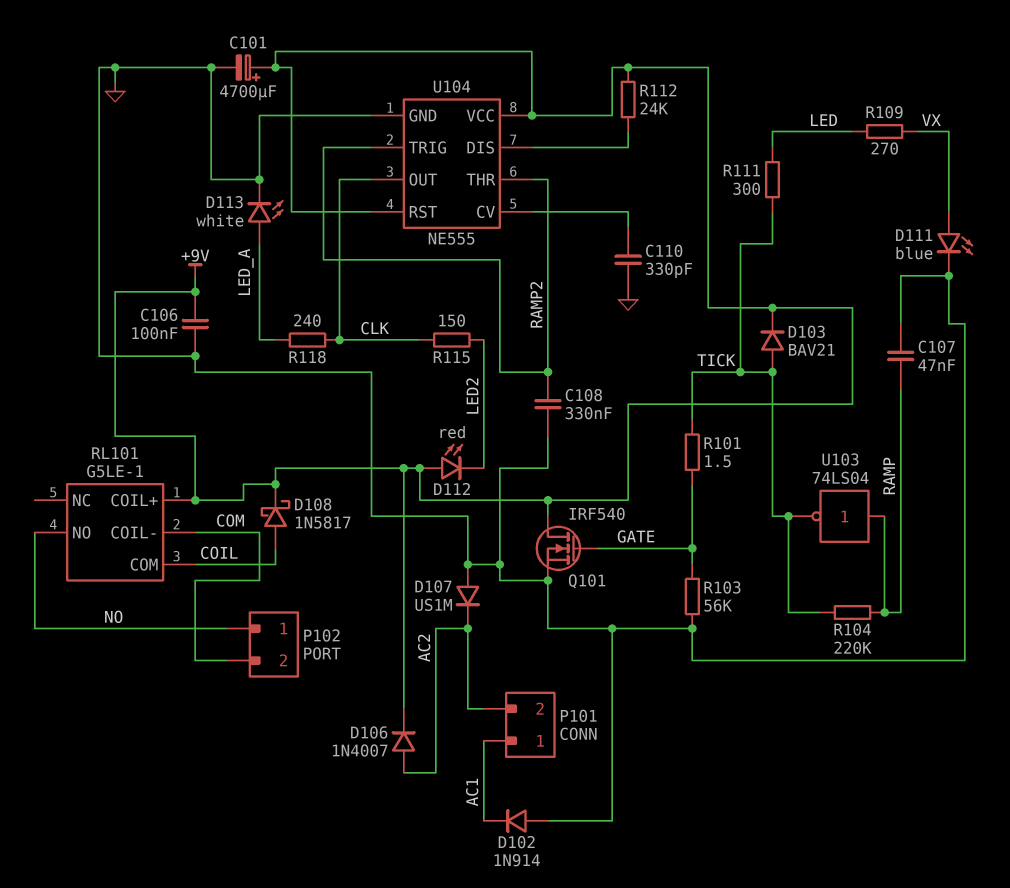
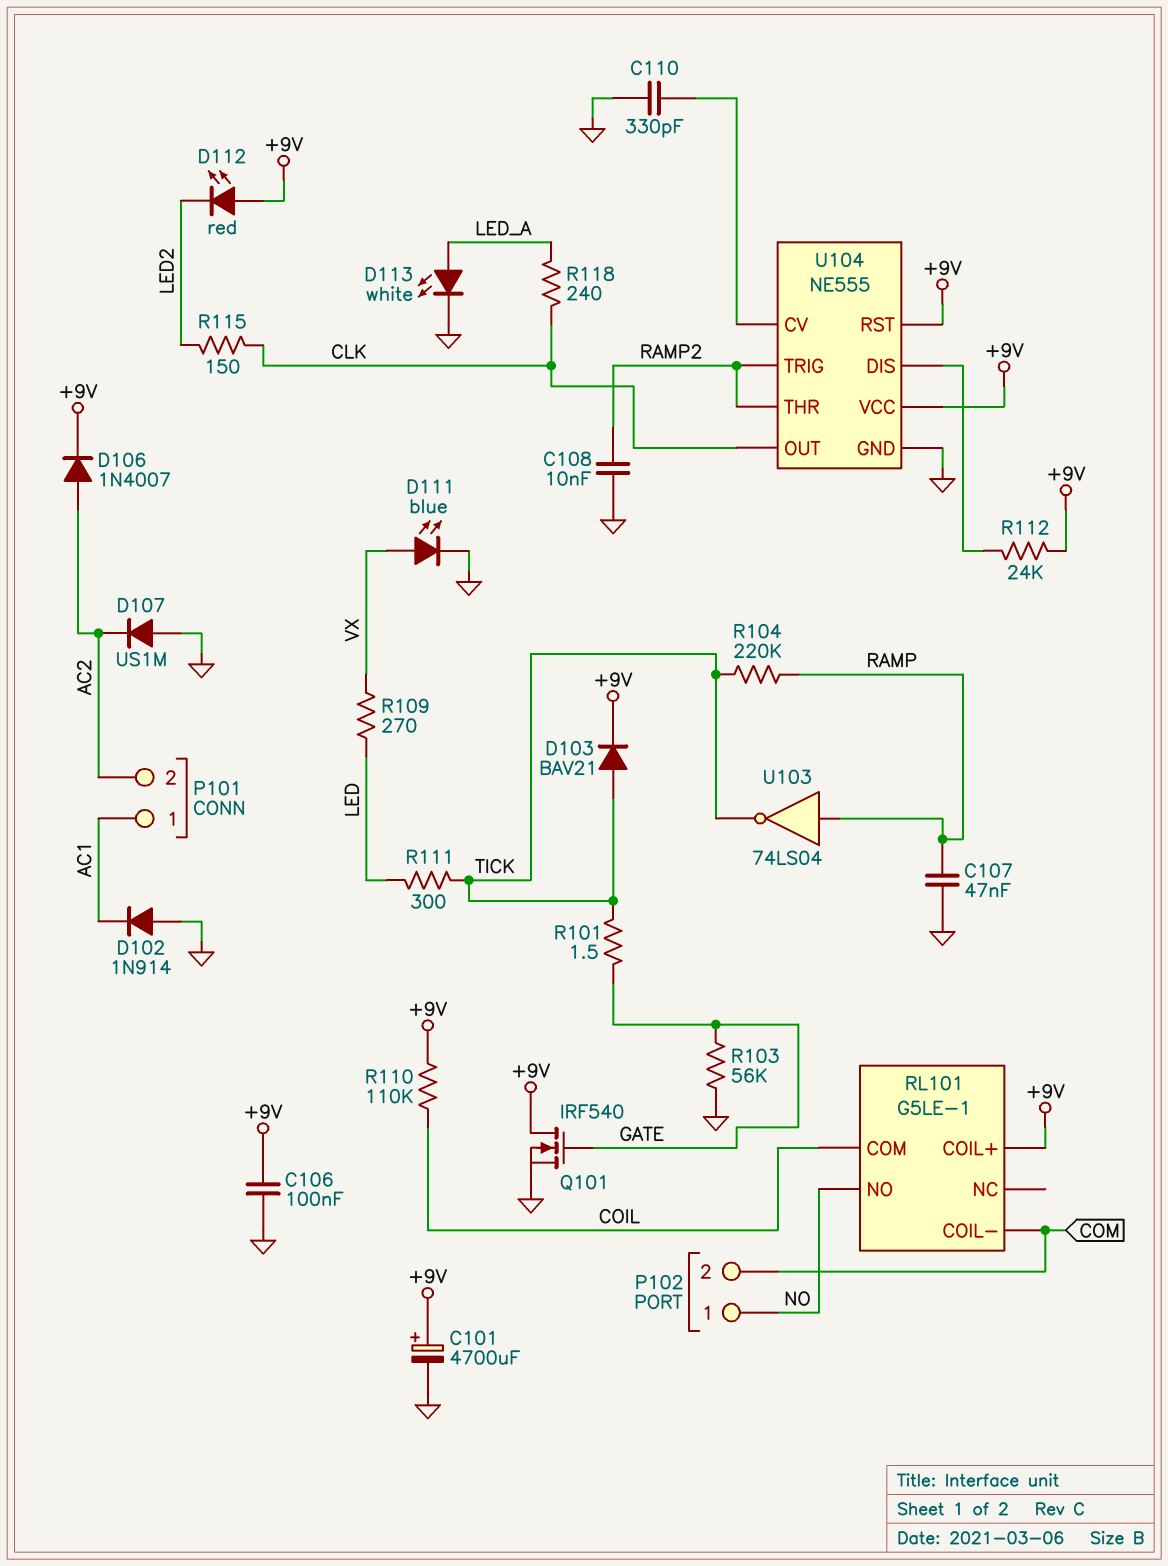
C108: 330nF (GND, RAMP2) -> 10nF (GND, RAMP2)
D108: schottky 1N5817 (A COIL, K +9V) -> none
R110: none -> 110k (+9V, COIL)

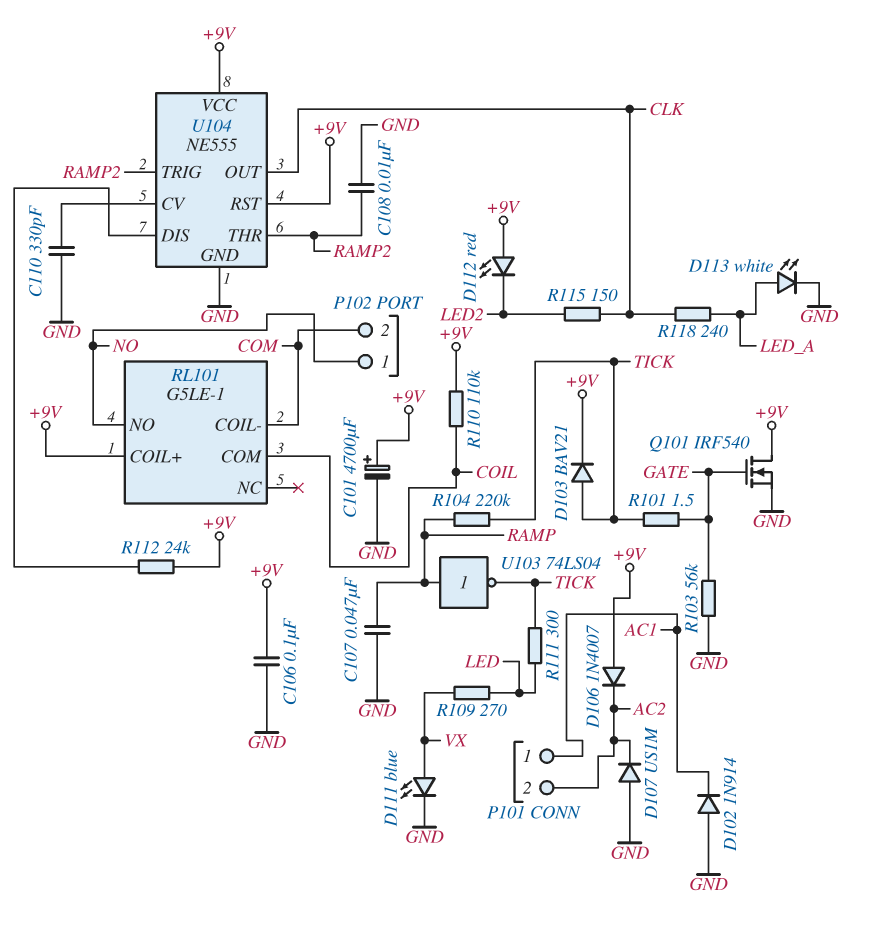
D106: diode 1N4007 (A AC2, K +9V) -> diode 1N4007 (A +9V, K AC2)

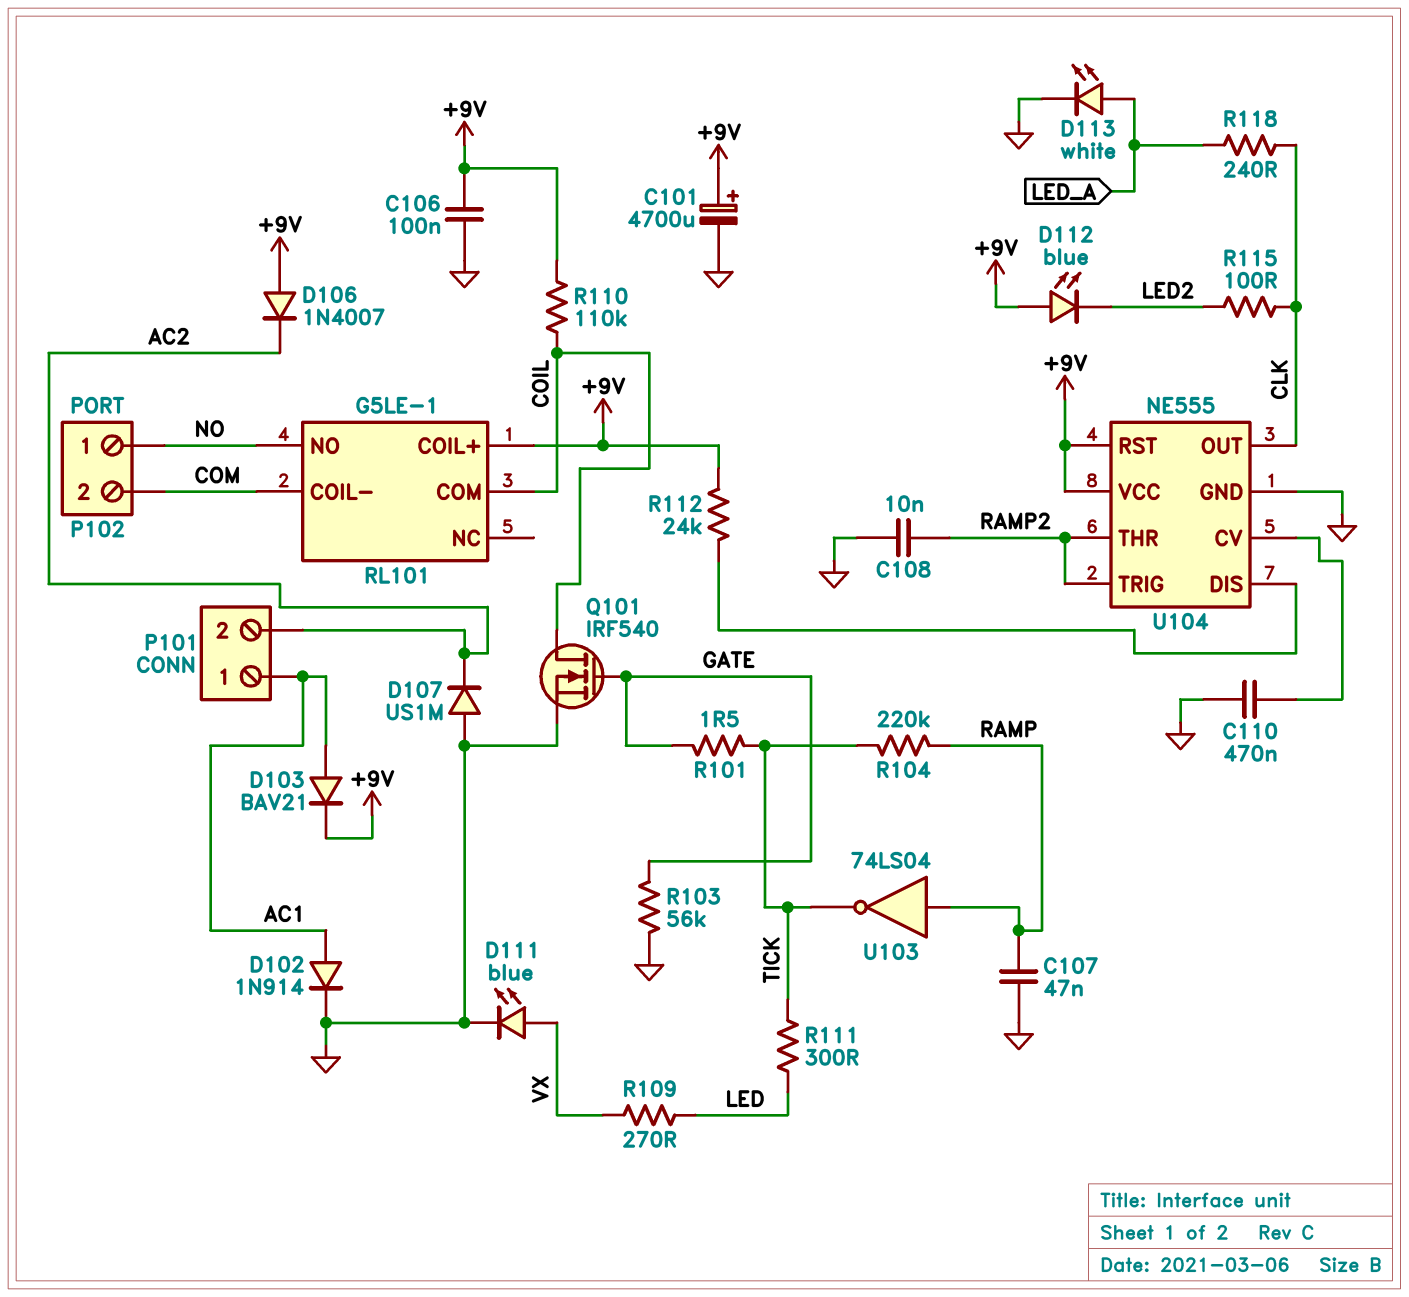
C110: 330pF (GND, U104/CV) -> 470nF (GND, U104/CV)
D102: diode 1N914 (A GND, K AC1) -> diode 1N914 (A AC1, K GND)
D103: diode BAV21 (A TICK, K +9V) -> diode BAV21 (A AC1, K +9V)
D112: LED red (A +9V, K LED2) -> LED blue (A +9V, K LED2)
Q101: NMOS IRF540 (G GATE, D +9V, S GND) -> NMOS IRF540 (G GATE, D COIL, S GND)
R115: 150 (CLK, LED2) -> 100 (CLK, LED2)

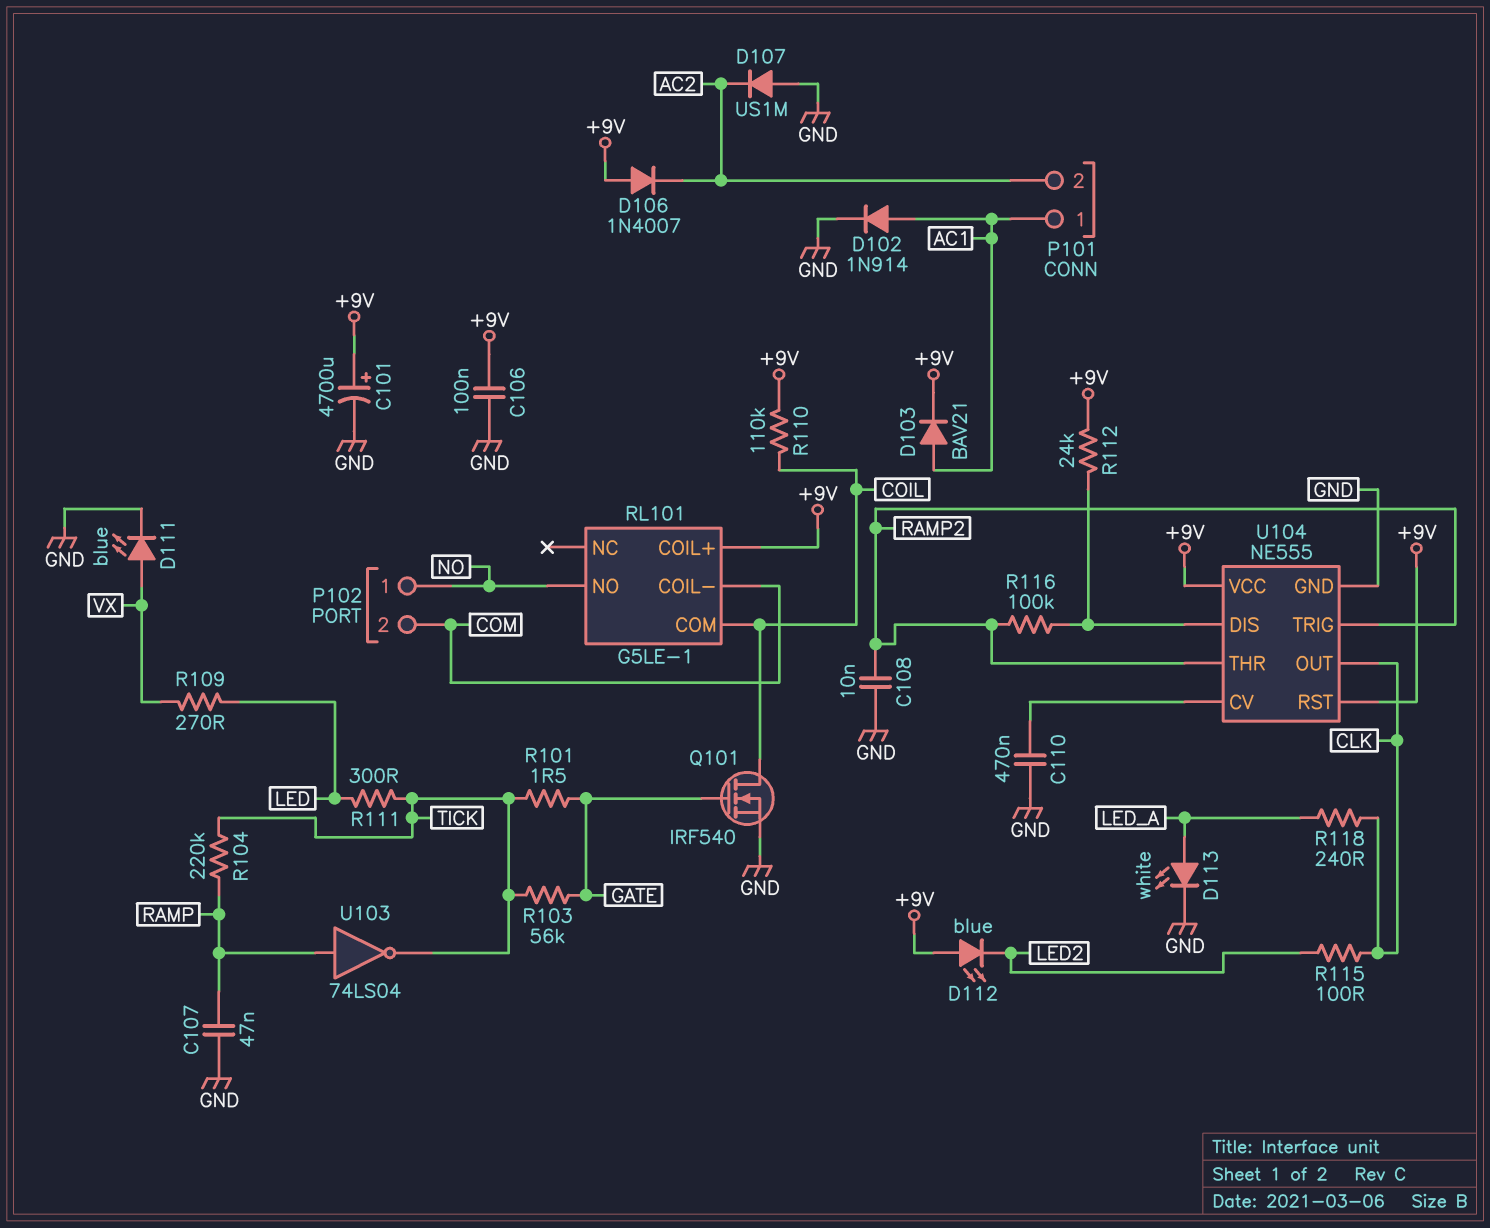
R103: 56k (GATE, GND) -> 56k (GATE, TICK)
R116: none -> 100k (RAMP2, U104/DIS)

